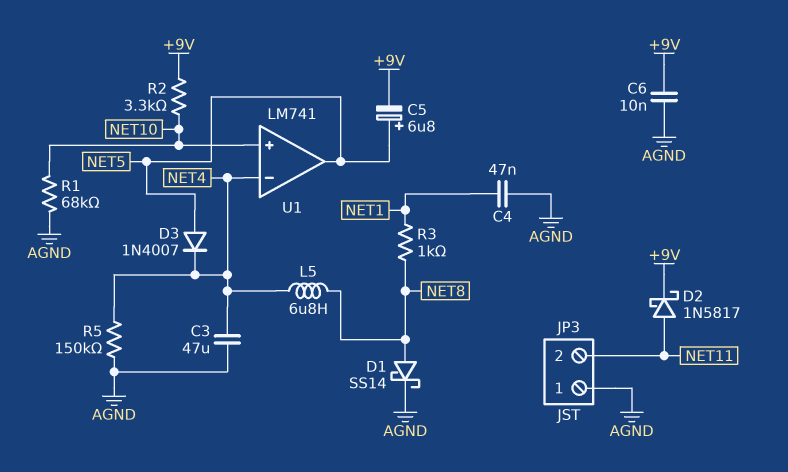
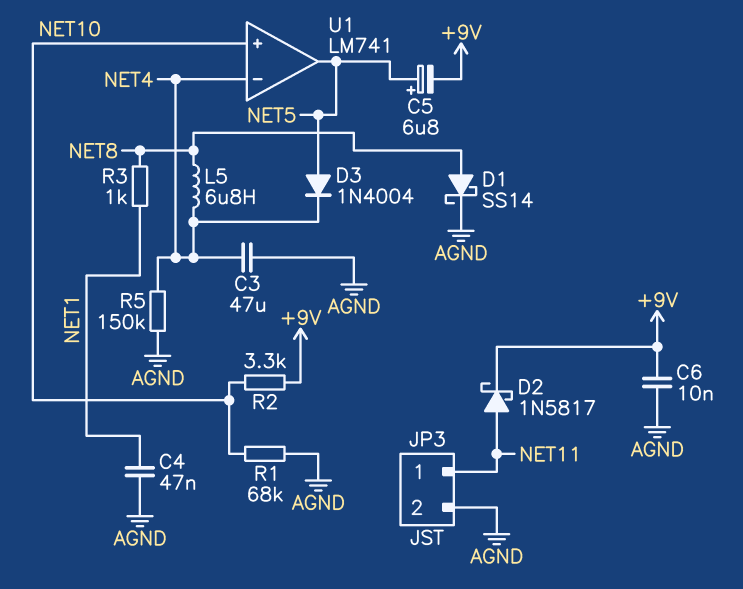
D3: diode 1N4007 (A NET5, K NET4) -> diode 1N4004 (A NET5, K NET4)
JP3 pin 1: AGND -> NET11
JP3 pin 2: NET11 -> AGND

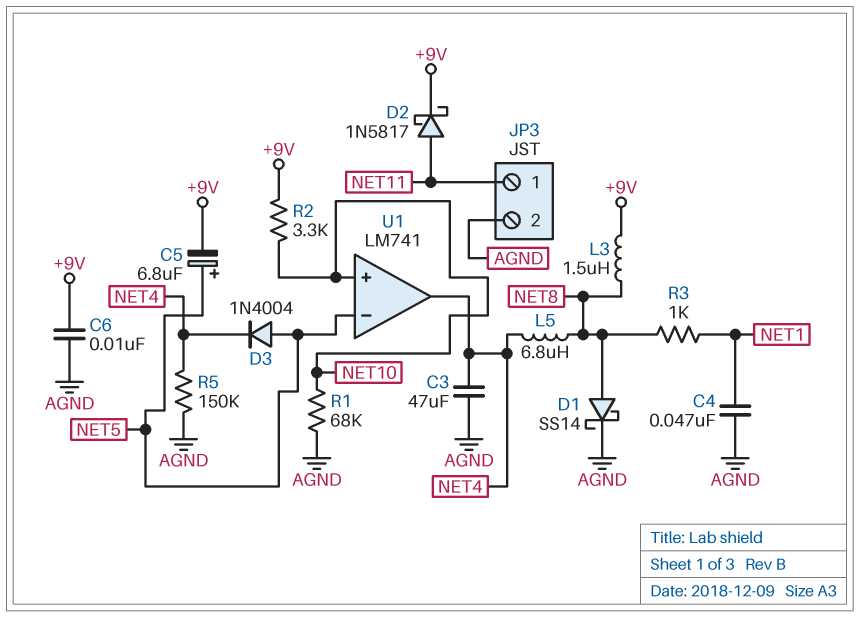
L3: none -> 1.5uH (+9V, NET8)
U1 pin in-: NET4 -> NET5
U1 pin out: NET5 -> NET4

